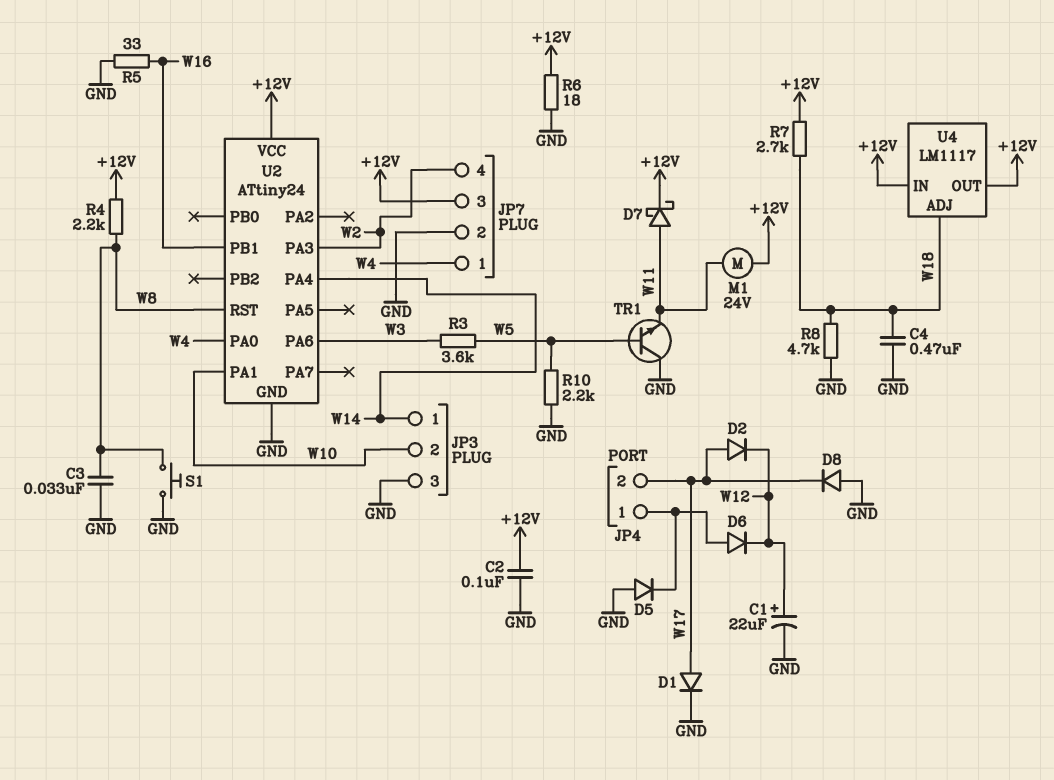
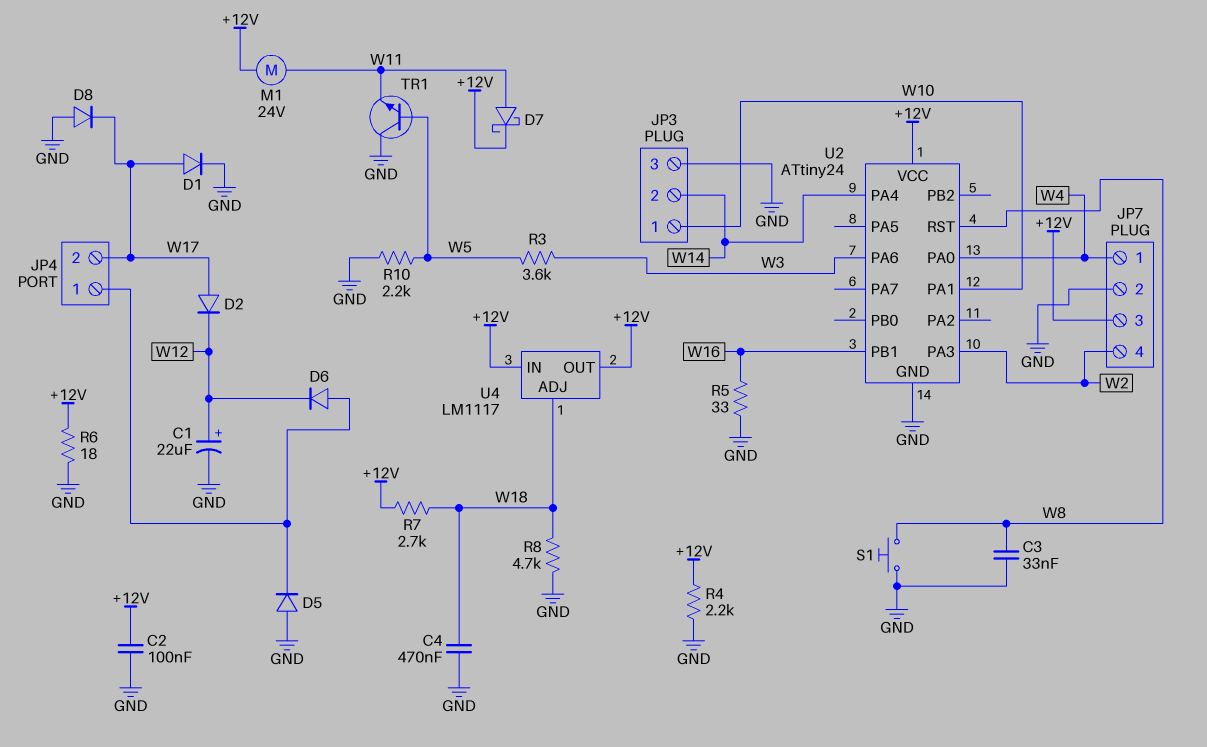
JP3 pin 1: W14 -> W10
JP3 pin 2: W10 -> W14
R4: 2.2k (+12V, W8) -> 2.2k (+12V, GND)

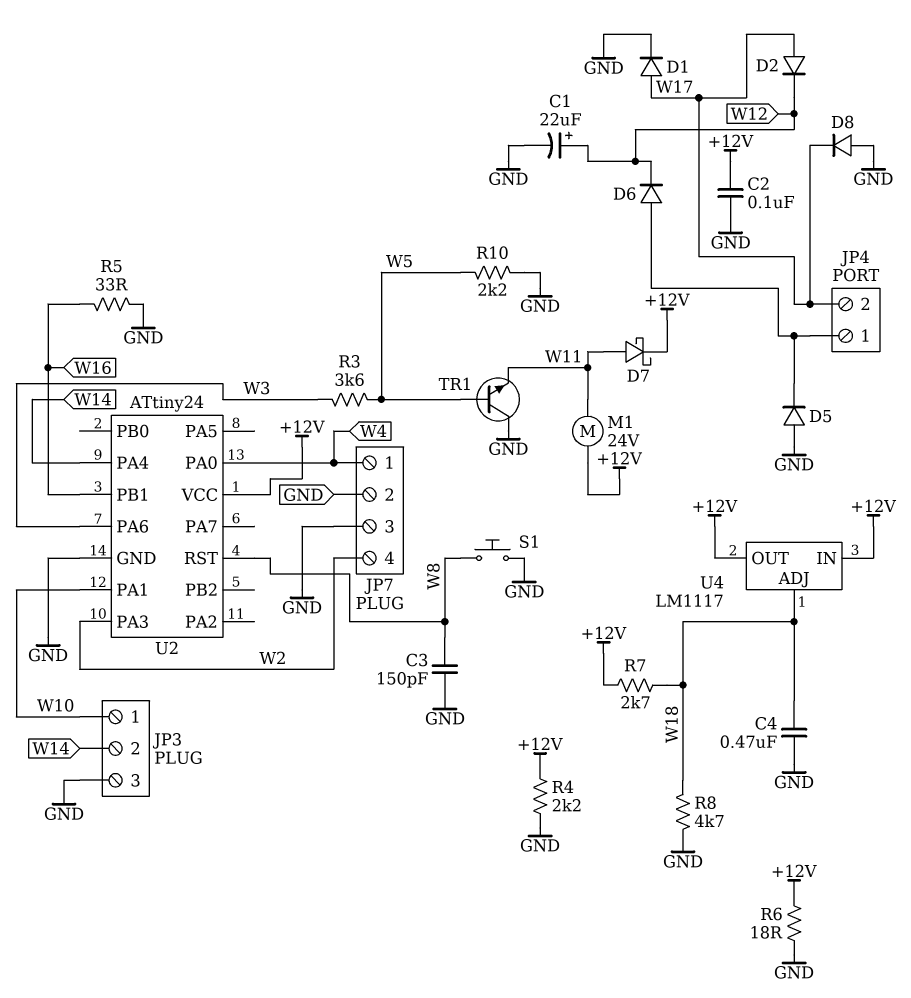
C3: 33nF (GND, W8) -> 150pF (GND, W8)
JP7 pin 3: +12V -> GND

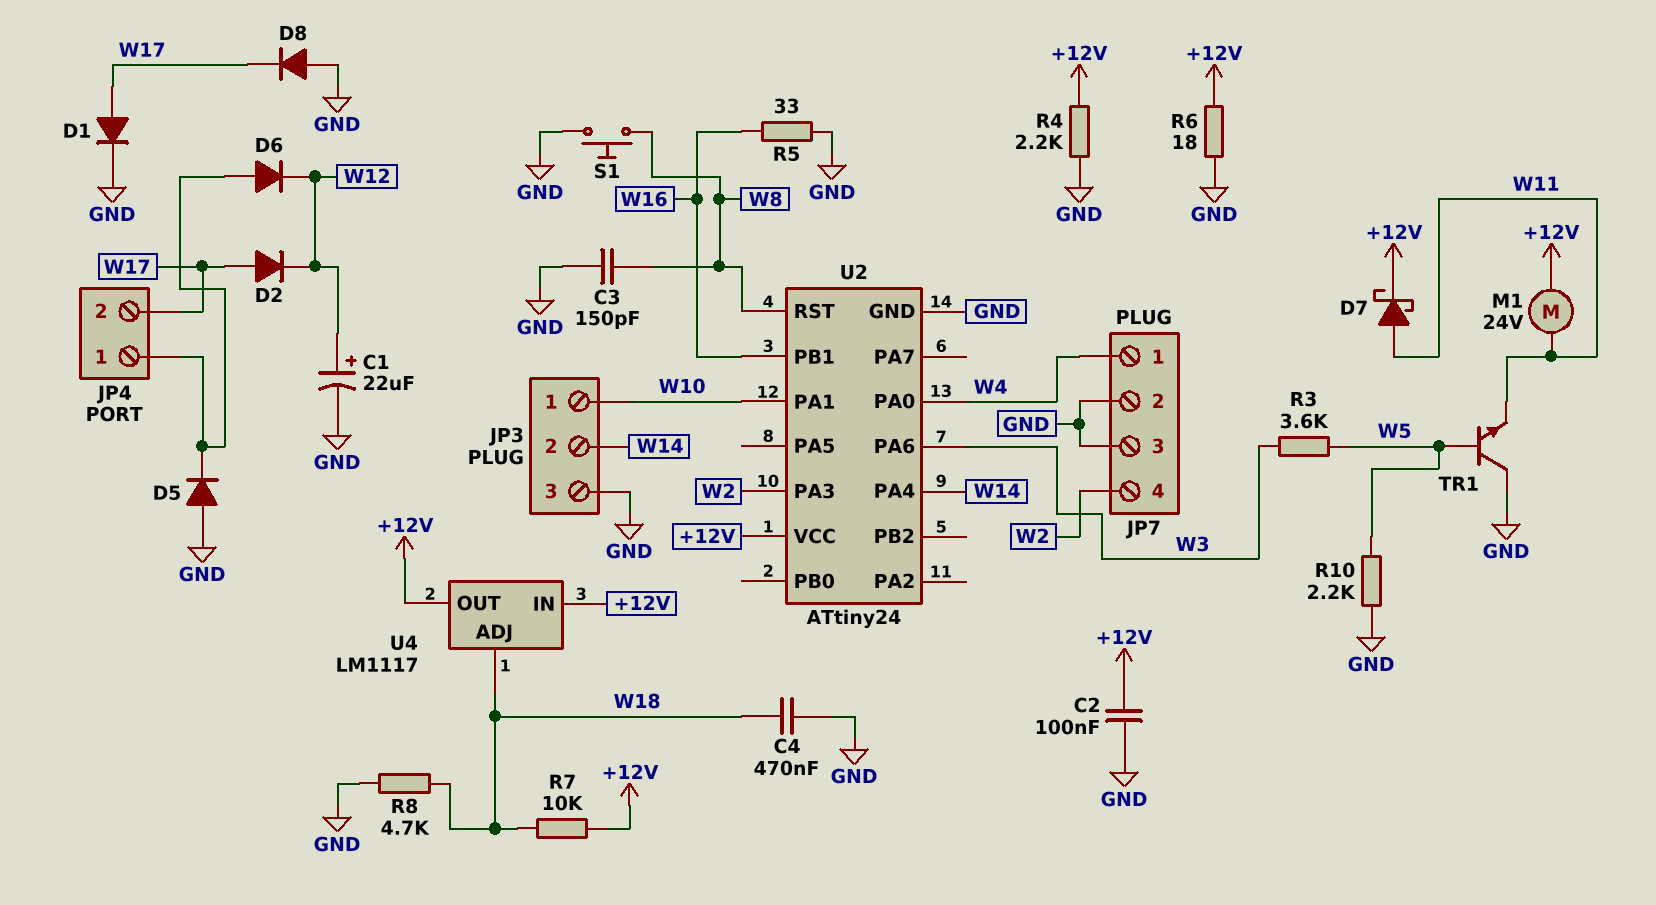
R7: 2.7k (+12V, W18) -> 10k (+12V, W18)

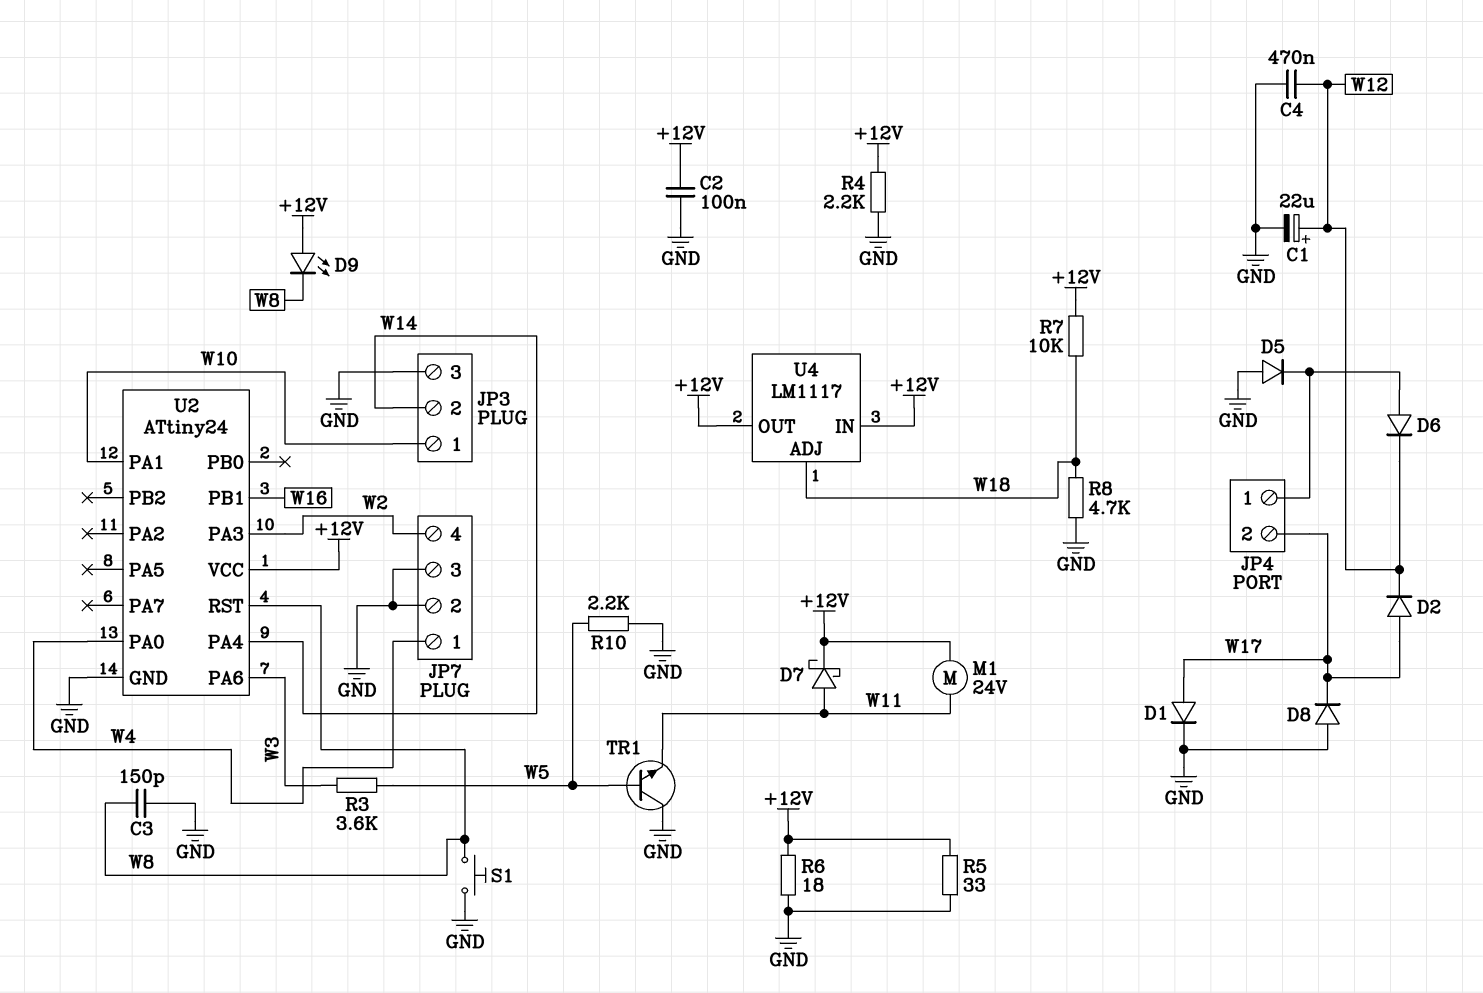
C4: 470nF (GND, W18) -> 470nF (GND, W12)
D9: none -> LED (A +12V, K W8)
R5: 33 (GND, W16) -> 33 (+12V, GND)

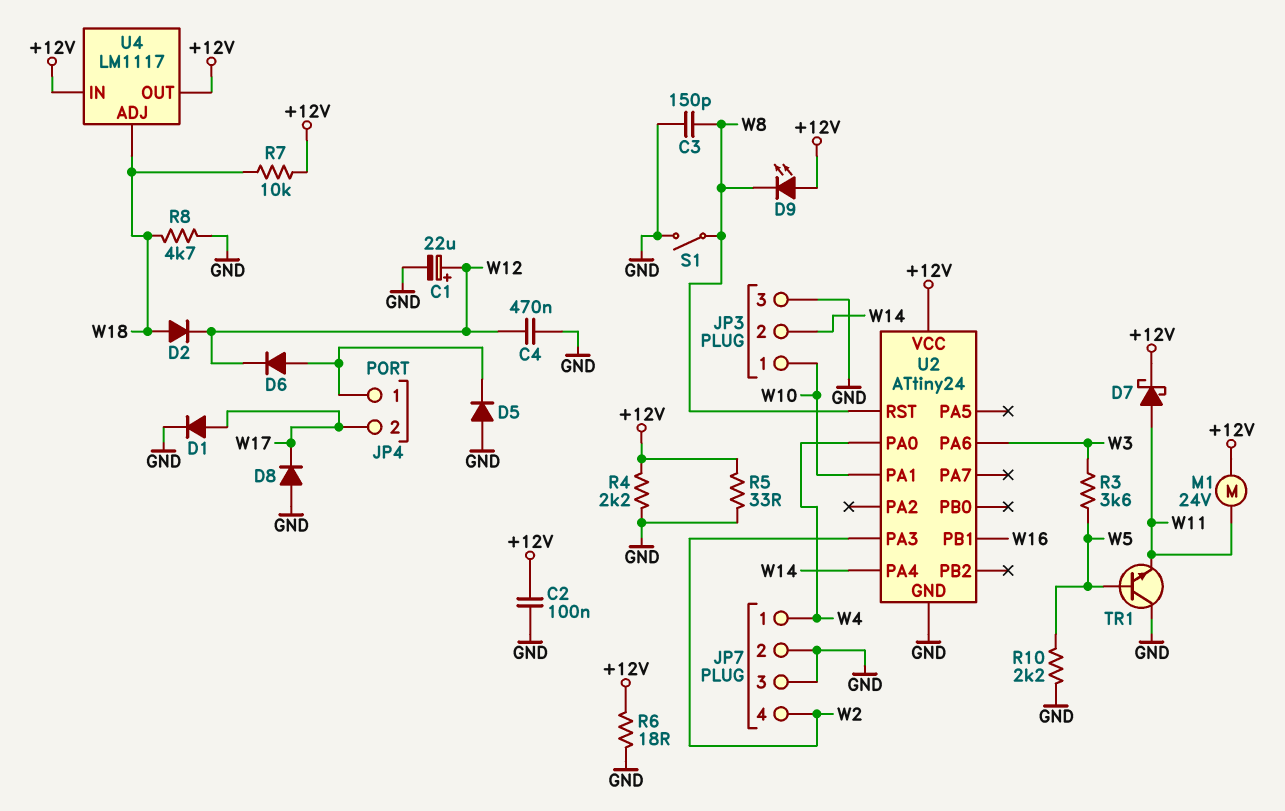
D2: diode (A W17, K W12) -> diode (A W18, K W12)
S1: button (GND, W8) -> switch (GND, W8)

